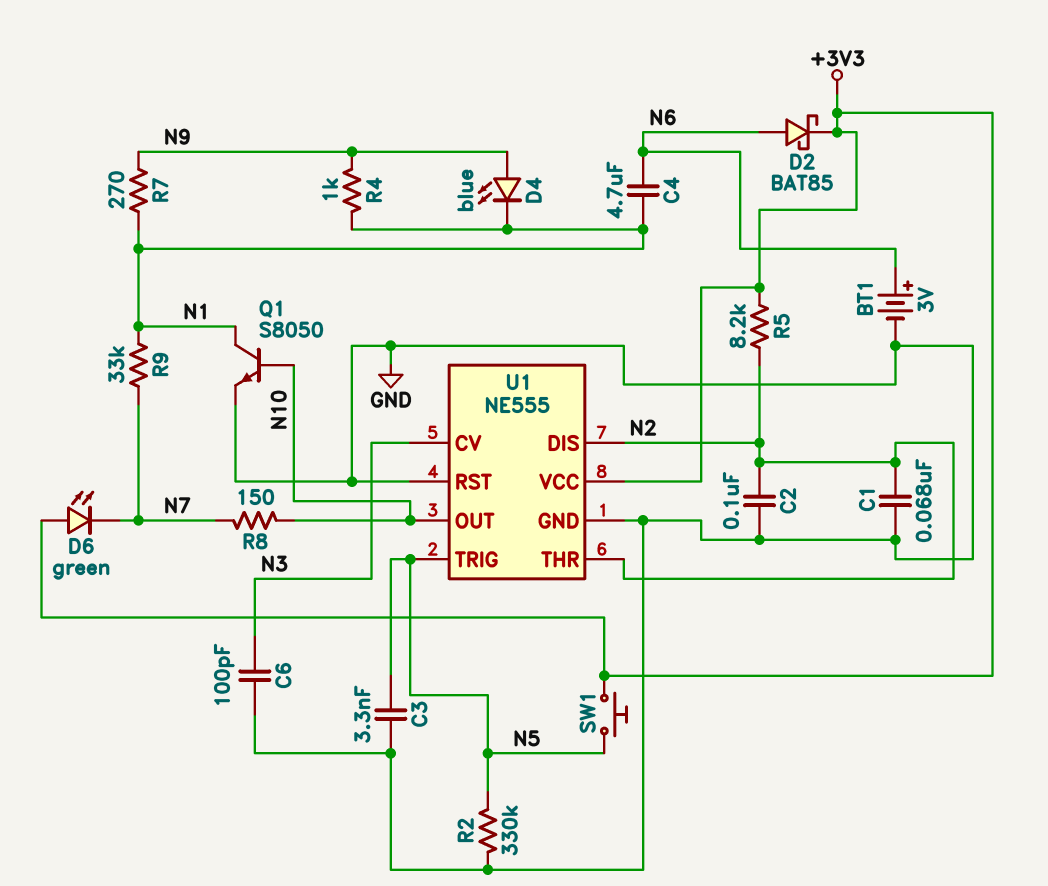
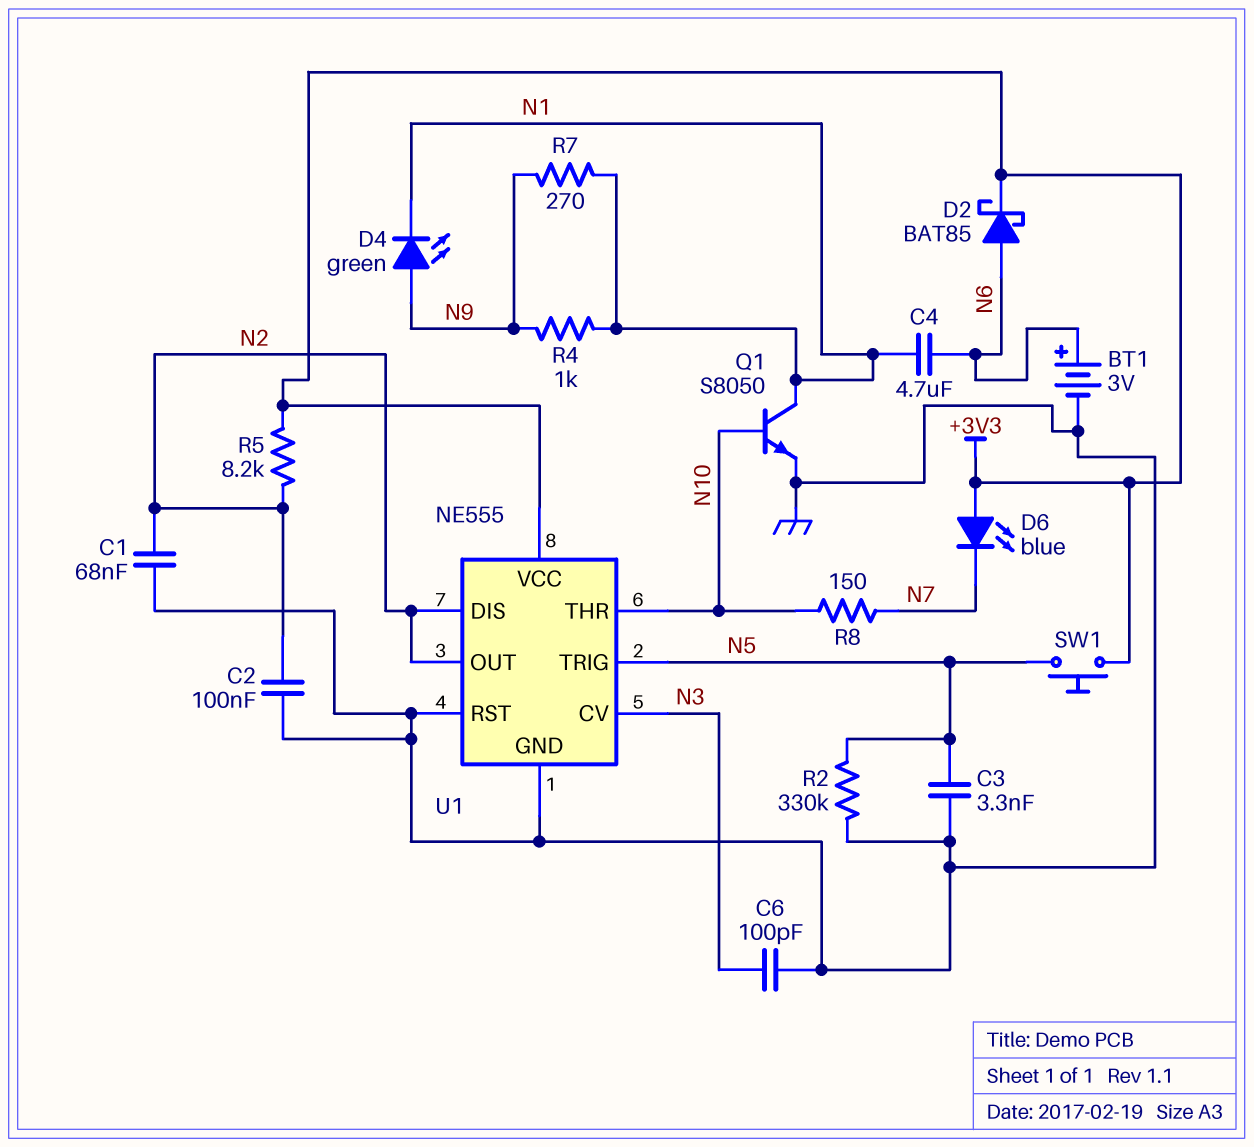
D4: LED blue (A N9, K N1) -> LED green (A N9, K N1)
D6: LED green (A +3V3, K N7) -> LED blue (A +3V3, K N7)
R9: 33k (N1, N7) -> none
U1 pin OUT: N10 -> N2
U1 pin THR: N2 -> N10

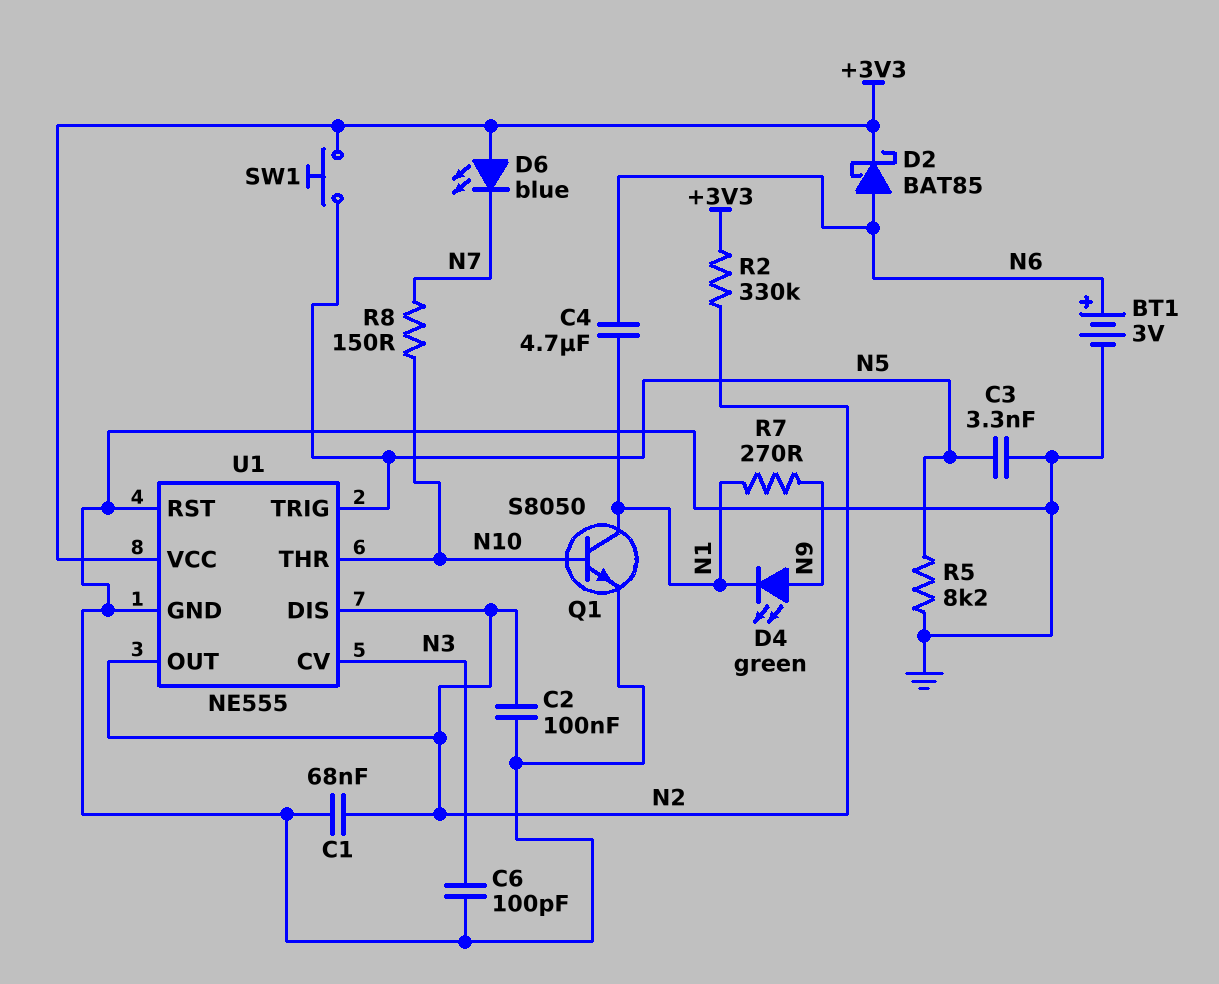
R2: 330k (GND, N5) -> 330k (+3V3, N2)
R4: 1k (N1, N9) -> none
R5: 8.2k (+3V3, N2) -> 8.2k (GND, N5)

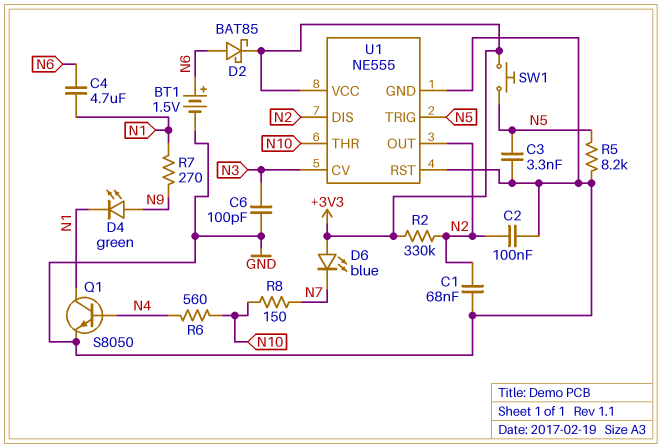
BT1: 3V (plus N6, minus GND) -> 1.5V (plus N6, minus GND)
Q1: NPN S8050 (B N10, C N1, E GND) -> NPN S8050 (B N4, C N1, E GND)
R6: none -> 560 (N4, N10)

